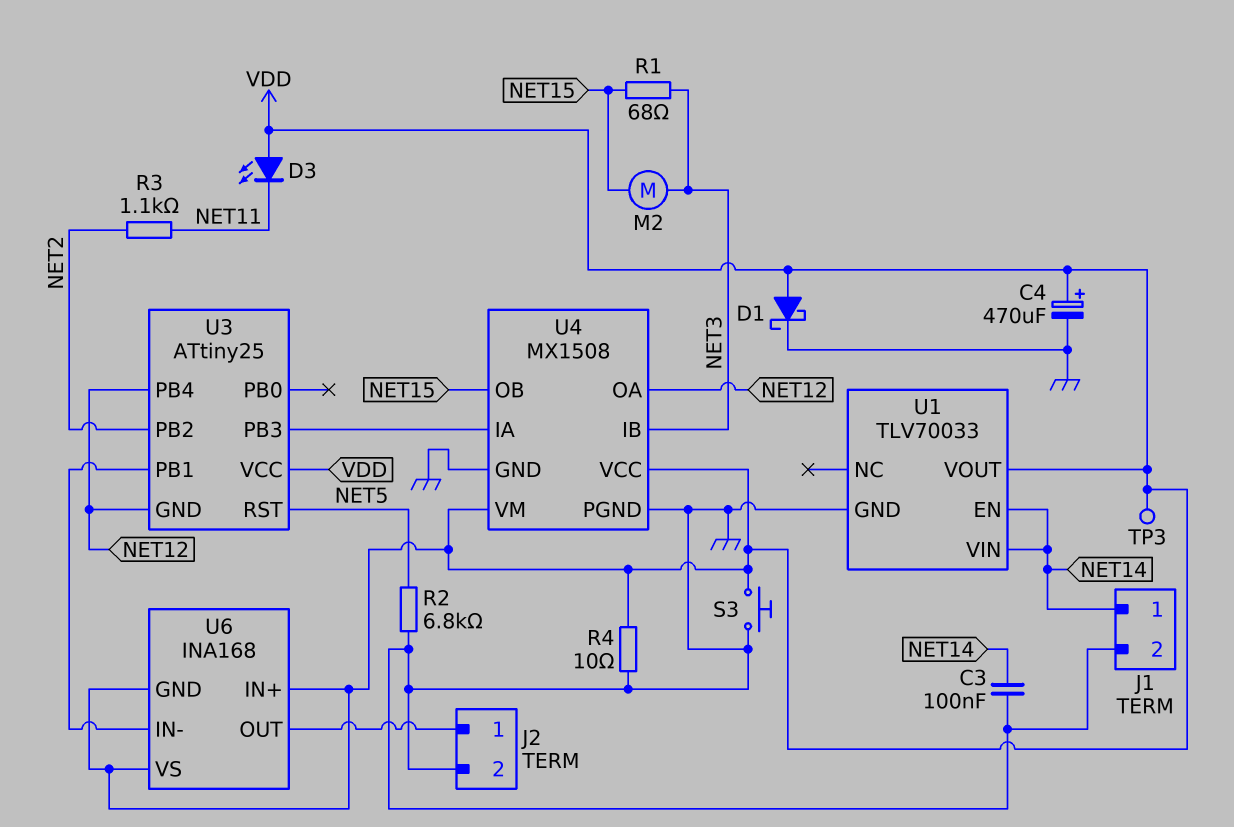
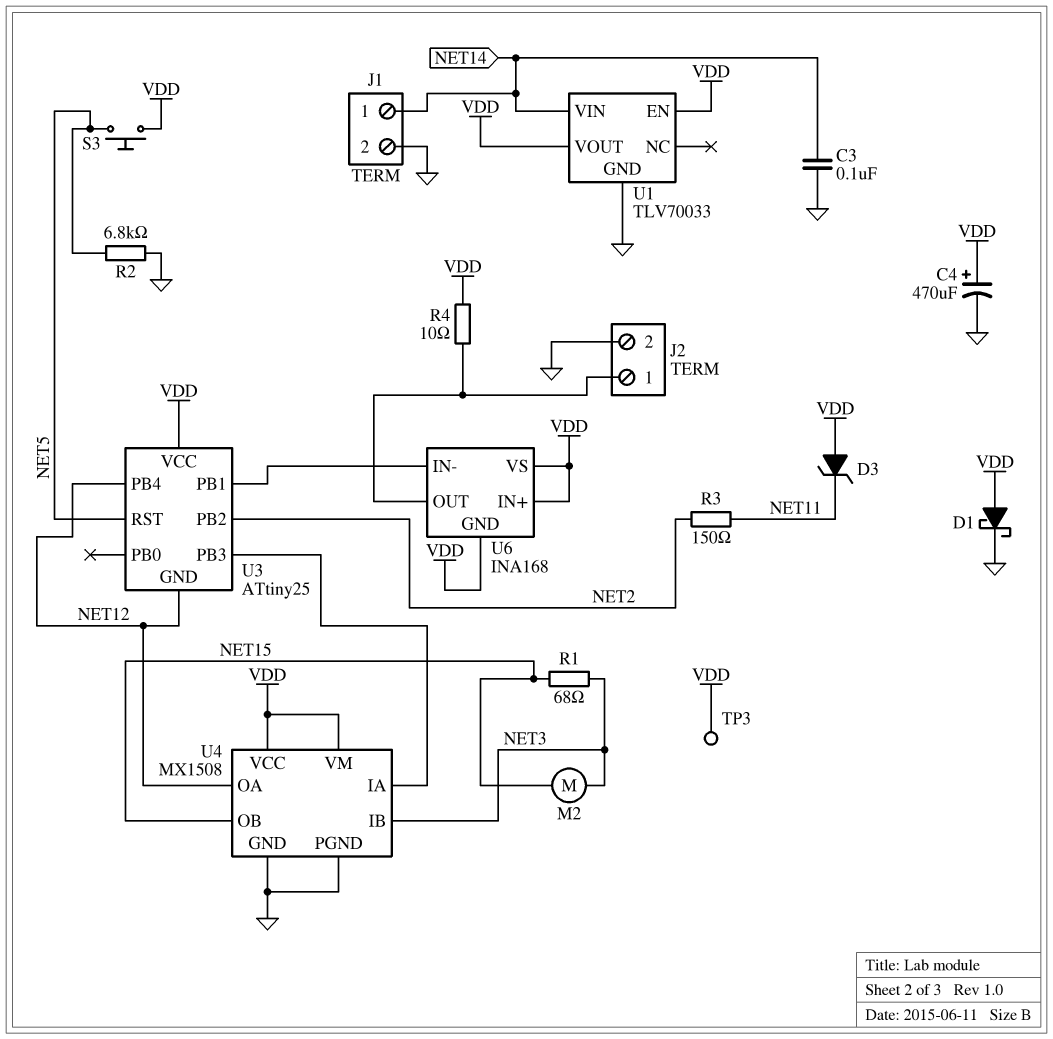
D3: LED (A VDD, K NET11) -> zener (A VDD, K NET11)
R3: 1.1k (NET2, NET11) -> 150 (NET2, NET11)
R4: 10 (GND, VDD) -> 10 (J2/1, VDD)
S3: button (GND, VDD) -> button (NET5, VDD)
U1 pin EN: NET14 -> VDD

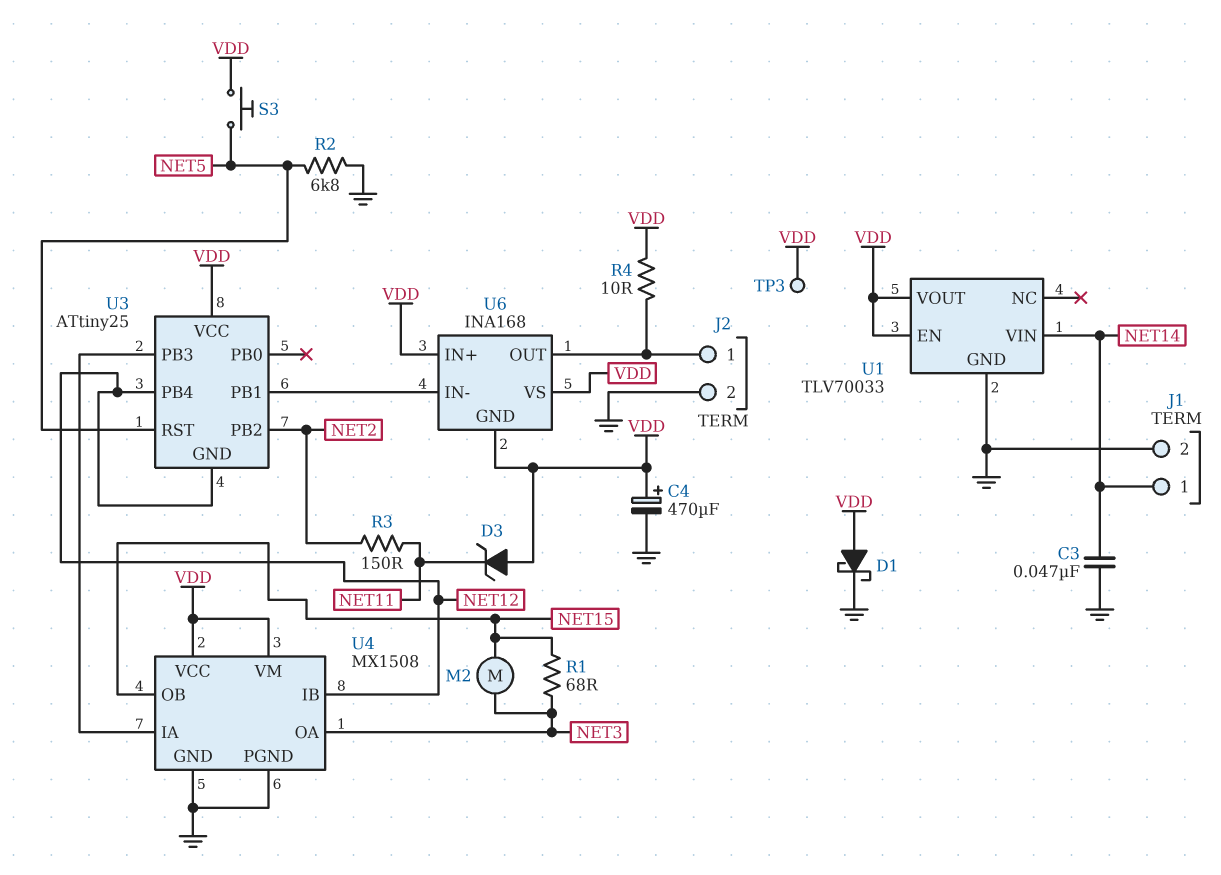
C3: 100nF (GND, NET14) -> 47nF (GND, NET14)
U4 pin IB: NET3 -> NET12
U4 pin OA: NET12 -> NET3

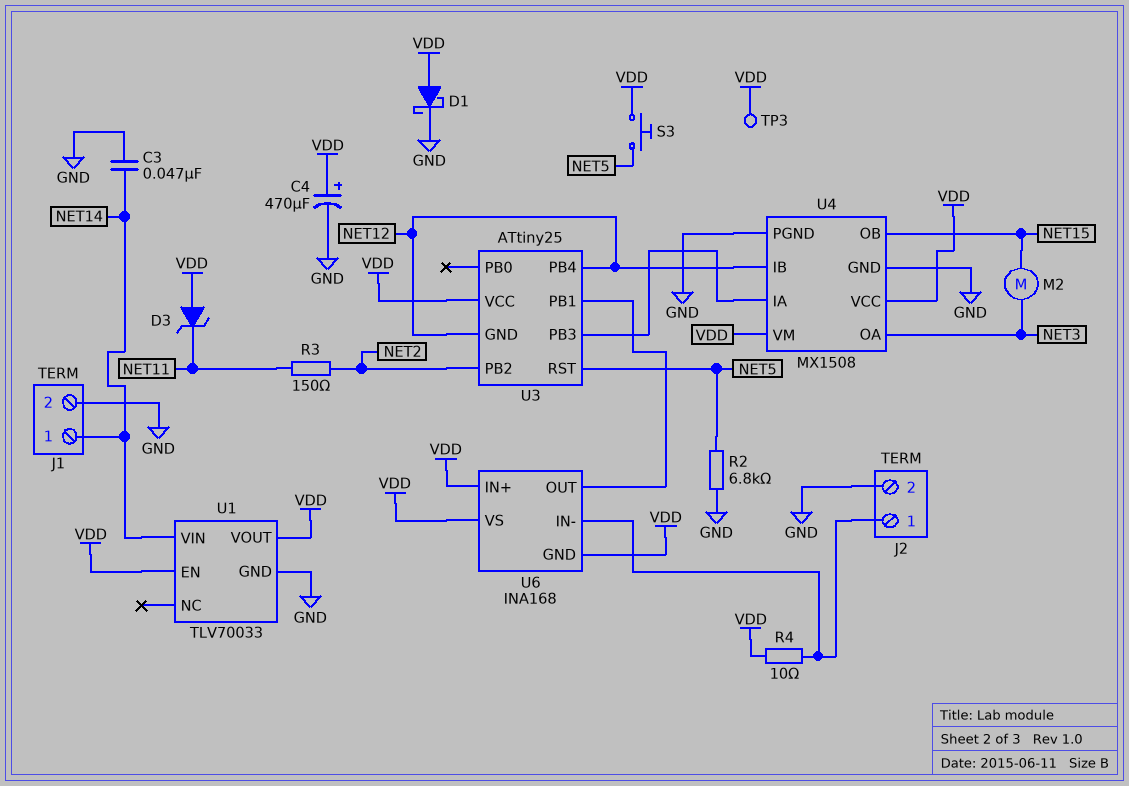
R1: 68 (NET3, NET15) -> none
U6 pin IN-: U3/PB1 -> J2/1
U6 pin OUT: J2/1 -> U3/PB1

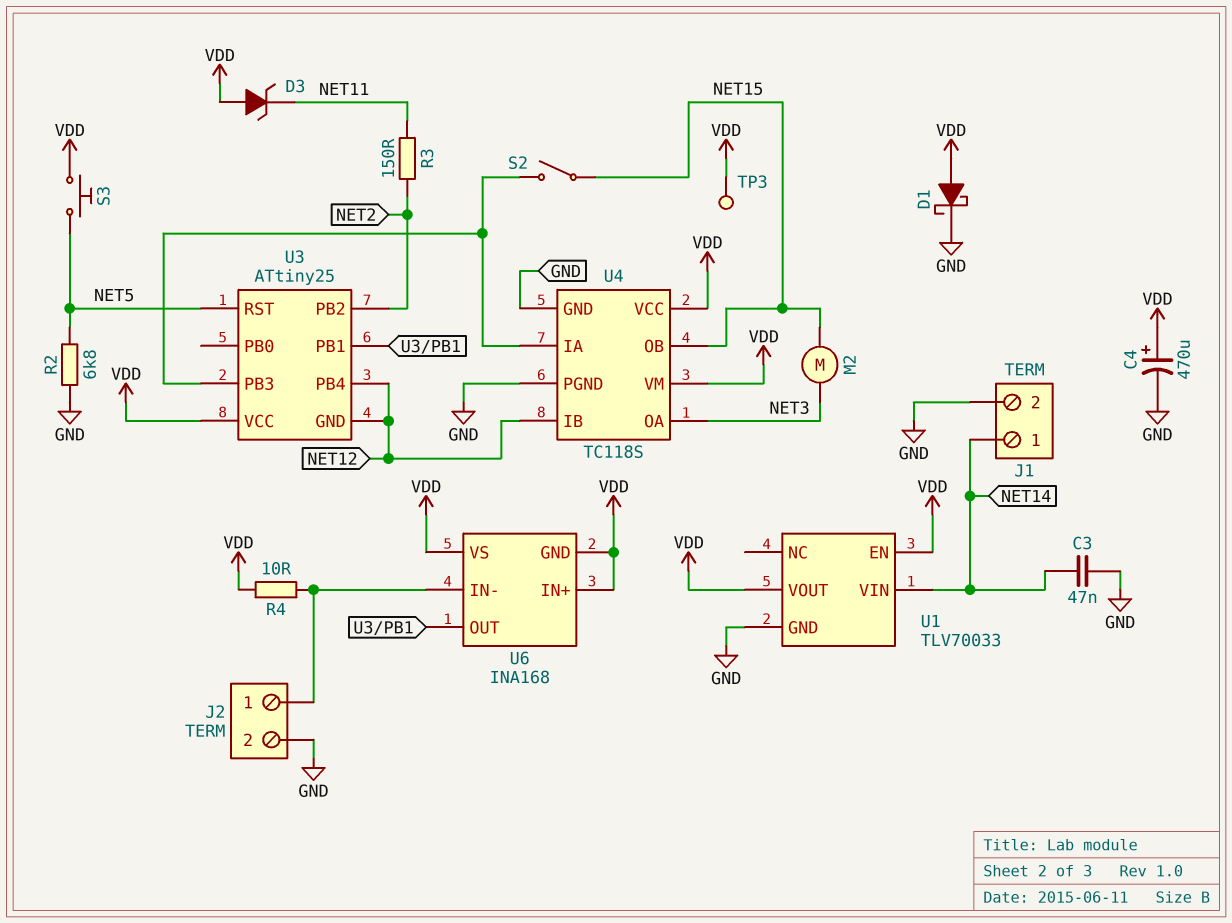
S2: none -> switch (NET15, U3/PB3)
U4: MX1508 -> TC118S

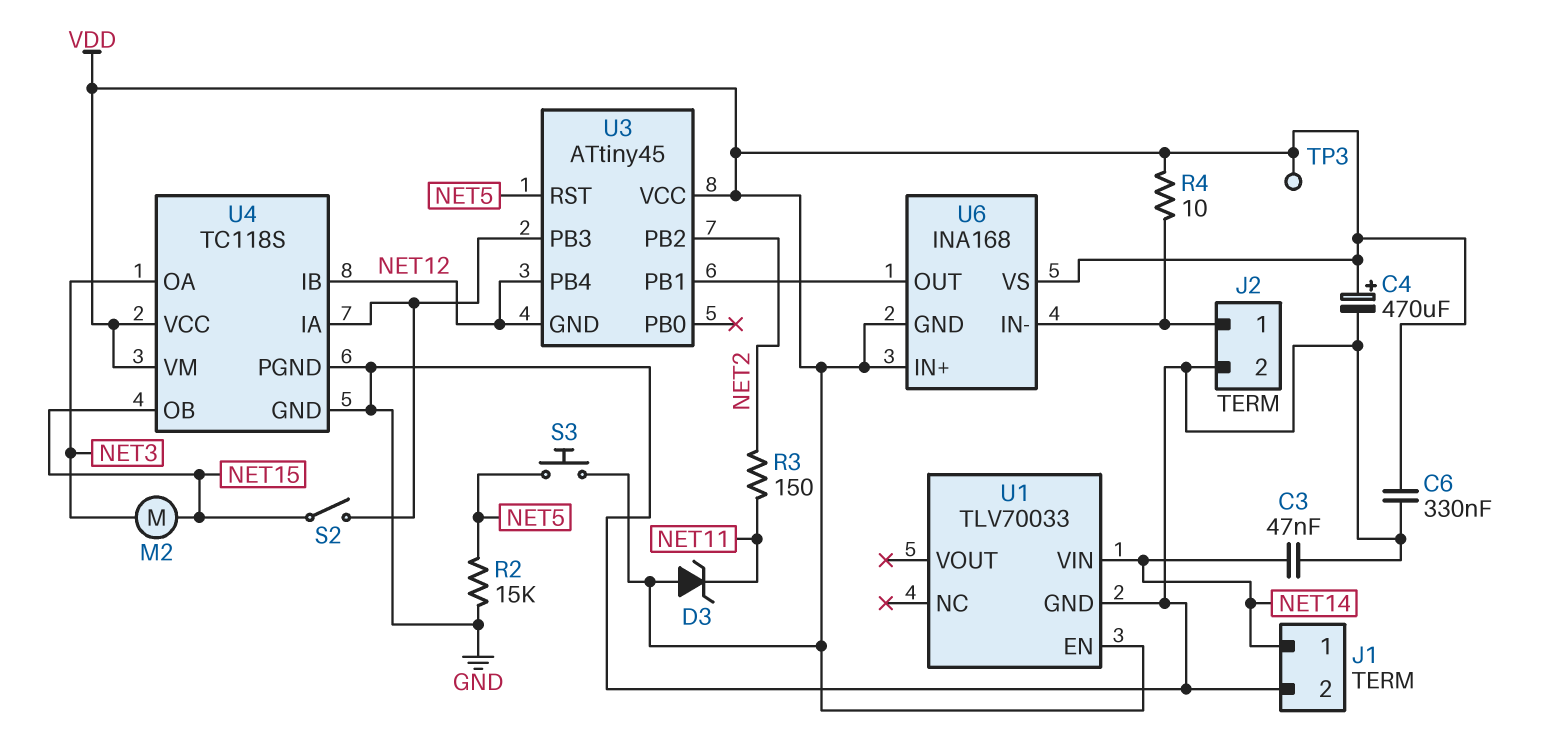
C6: none -> 330nF (GND, VDD)
D1: schottky (A VDD, K GND) -> none
R2: 6.8k (GND, NET5) -> 15k (GND, NET5)
U1 pin VOUT: VDD -> none
U3: ATtiny25 -> ATtiny45

